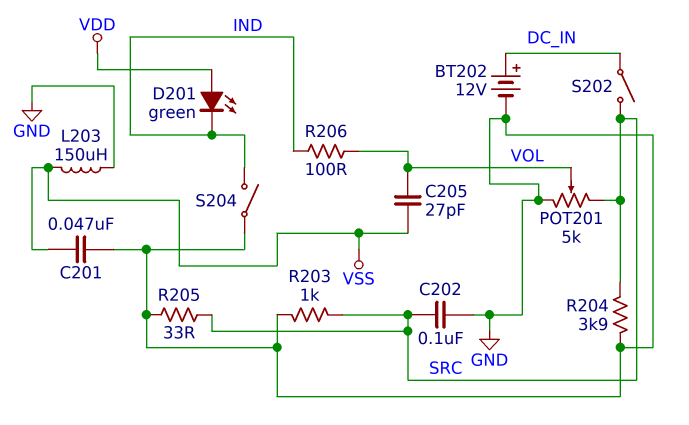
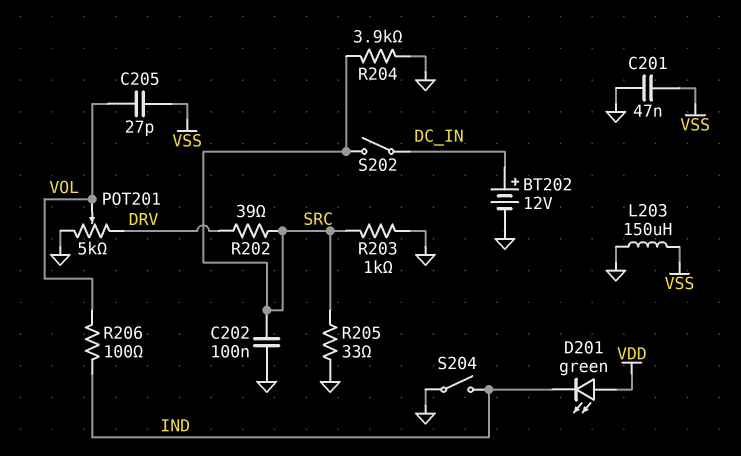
POT201: 5k (GND, SRC, wiper VOL) -> 5k (DRV, GND, wiper VOL)
R202: none -> 39 (DRV, SRC)

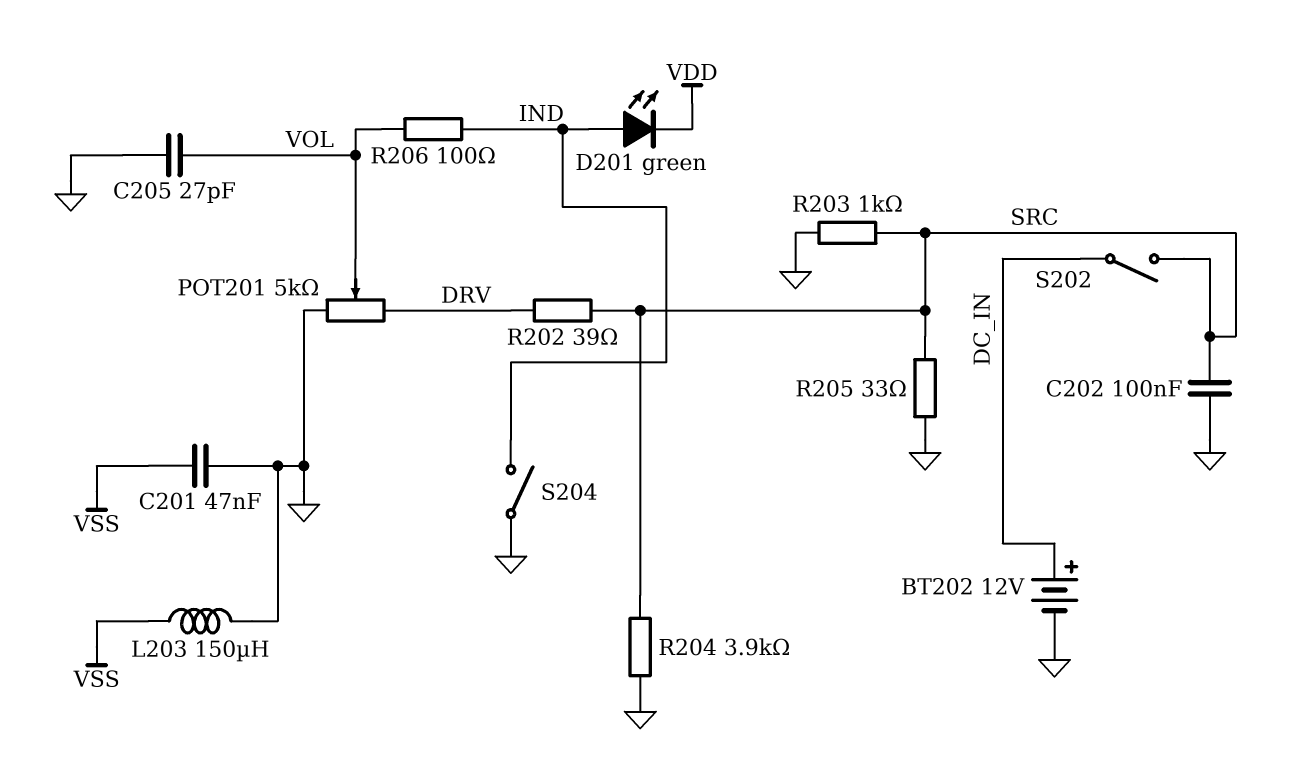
C205: 27pF (VOL, VSS) -> 27pF (GND, VOL)
D201: LED green (A VDD, K IND) -> LED green (A IND, K VDD)

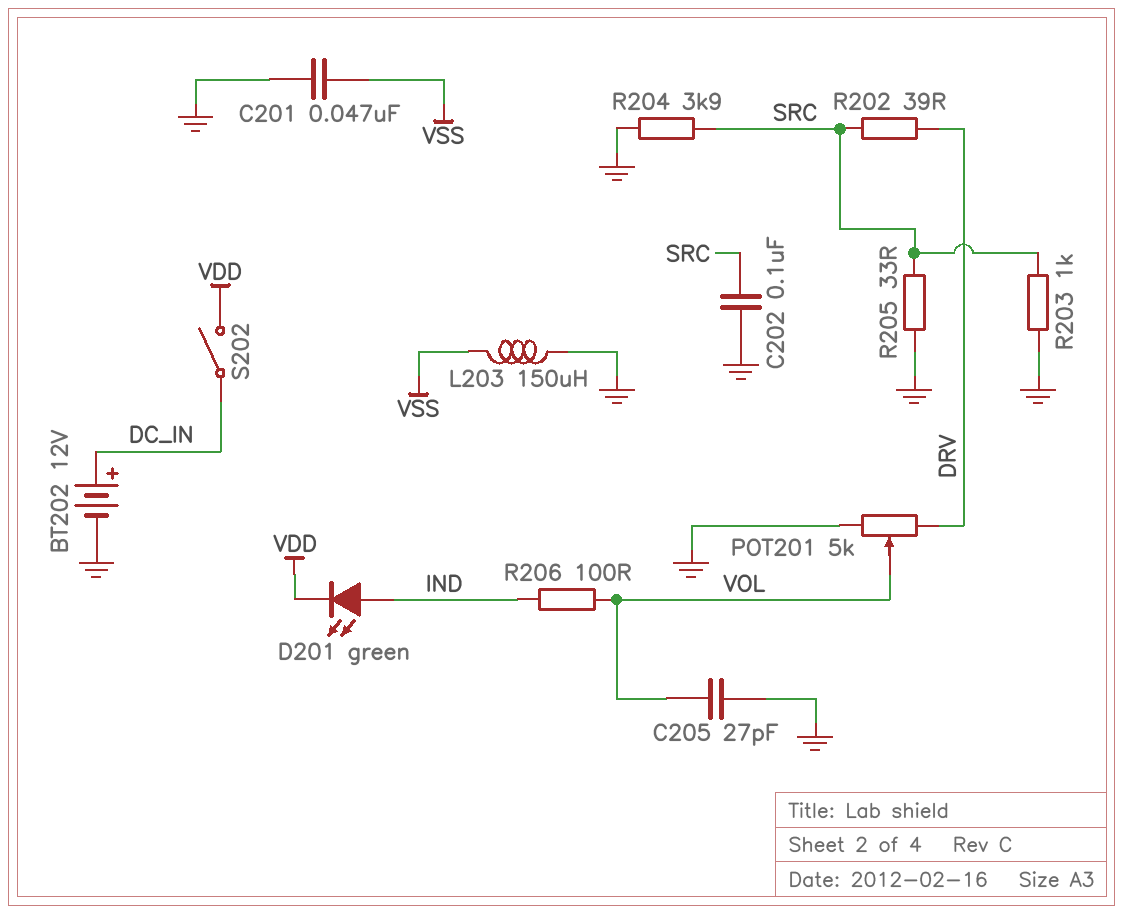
S202: switch (DC_IN, SRC) -> switch (DC_IN, VDD)
S204: switch (GND, IND) -> none

